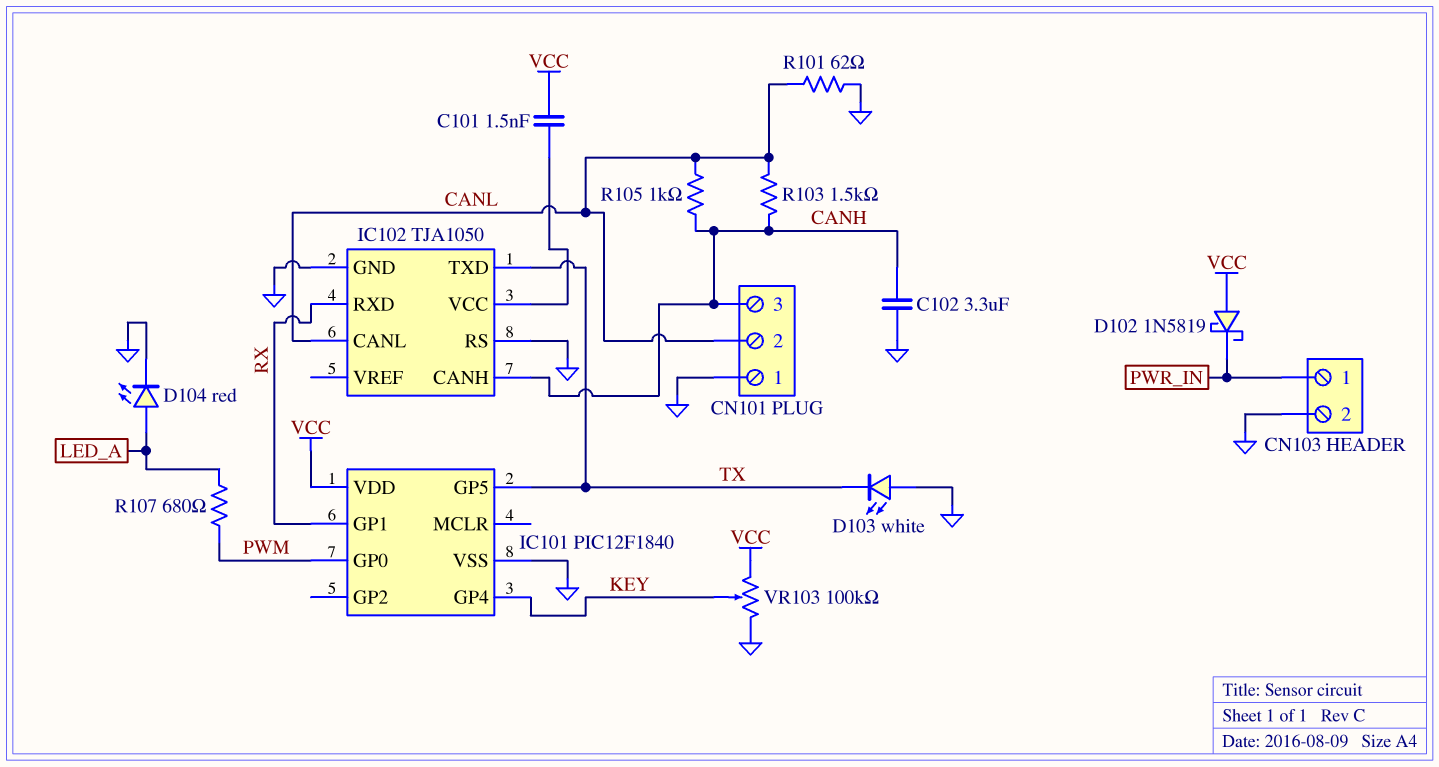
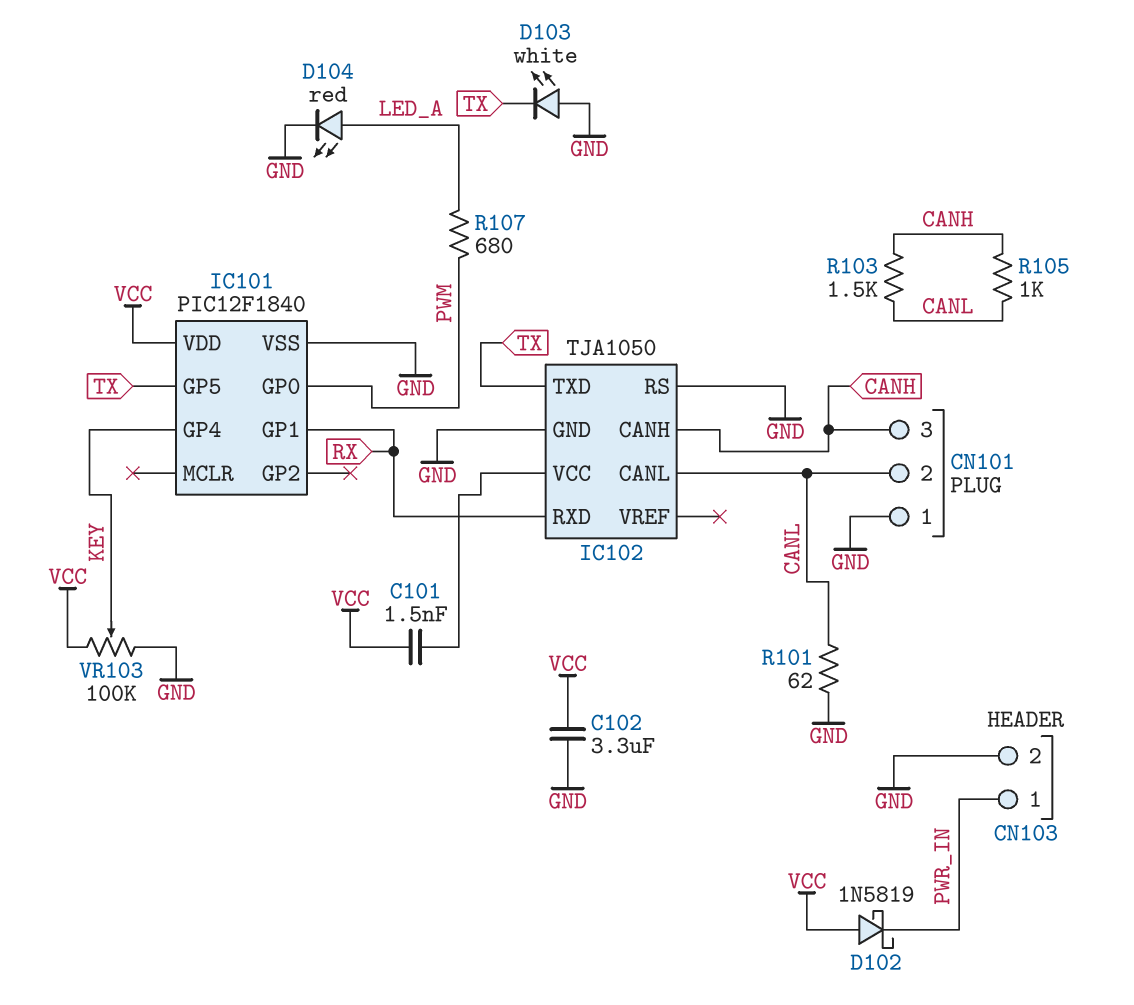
C102: 3.3uF (CANH, GND) -> 3.3uF (GND, VCC)

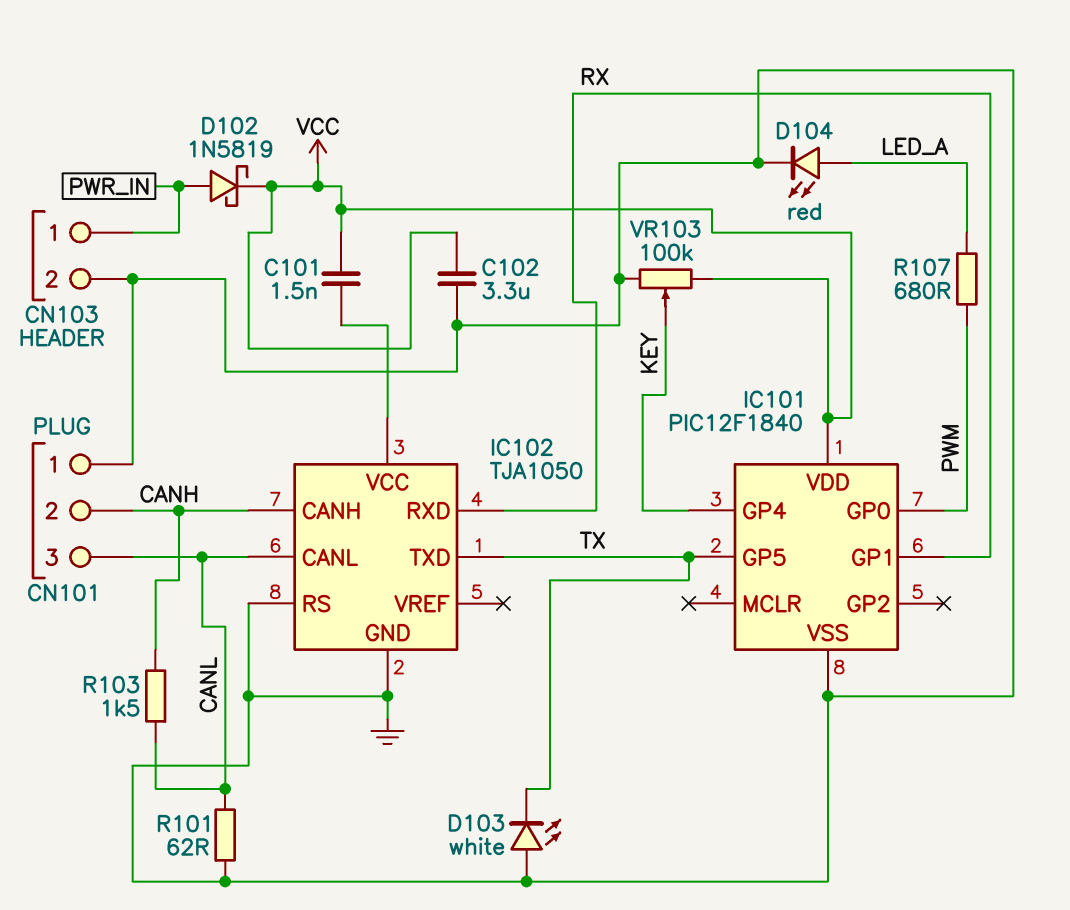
CN101 pin 2: CANL -> CANH
CN101 pin 3: CANH -> CANL
D102: schottky 1N5819 (A VCC, K PWR_IN) -> schottky 1N5819 (A PWR_IN, K VCC)
R105: 1k (CANH, CANL) -> none

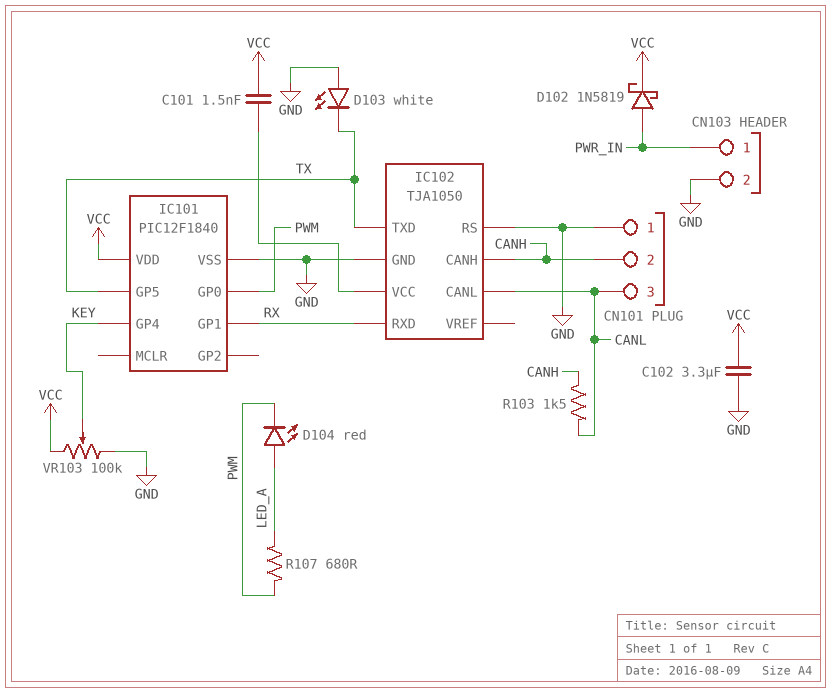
D104: LED red (A LED_A, K GND) -> LED red (A LED_A, K PWM)
R101: 62 (CANL, GND) -> none

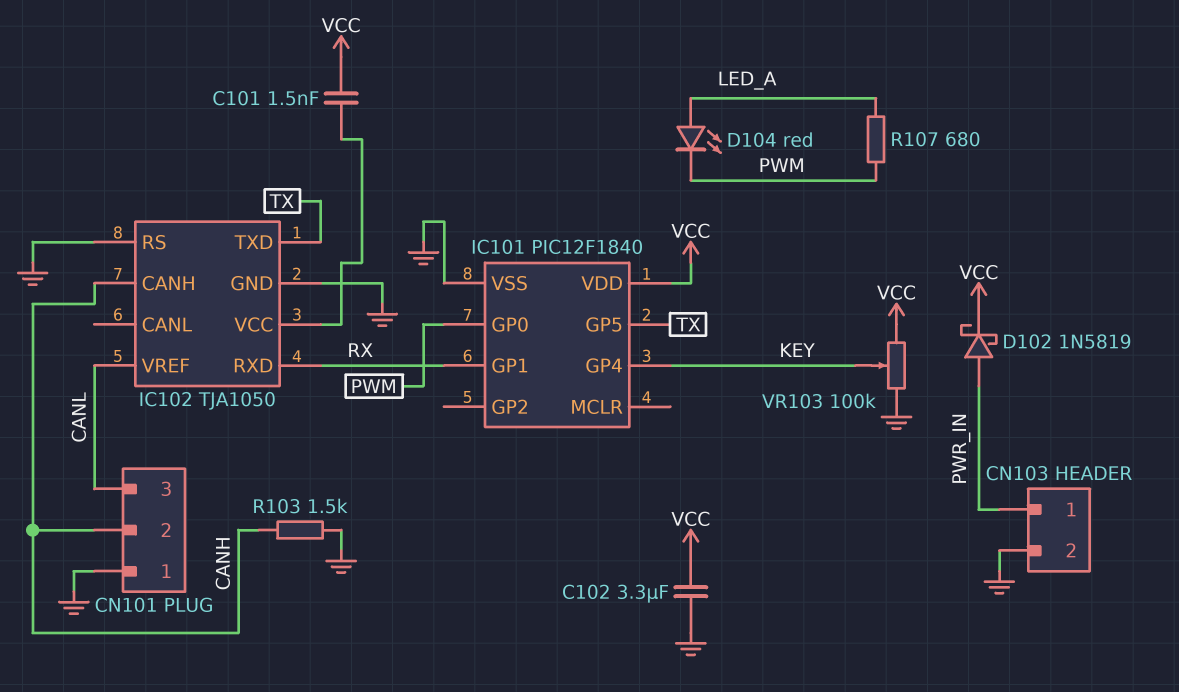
D103: LED white (A GND, K TX) -> none
IC102 pin CANL: CANL -> none
IC102 pin VREF: none -> CANL
R103: 1.5k (CANH, CANL) -> 1.5k (CANH, GND)

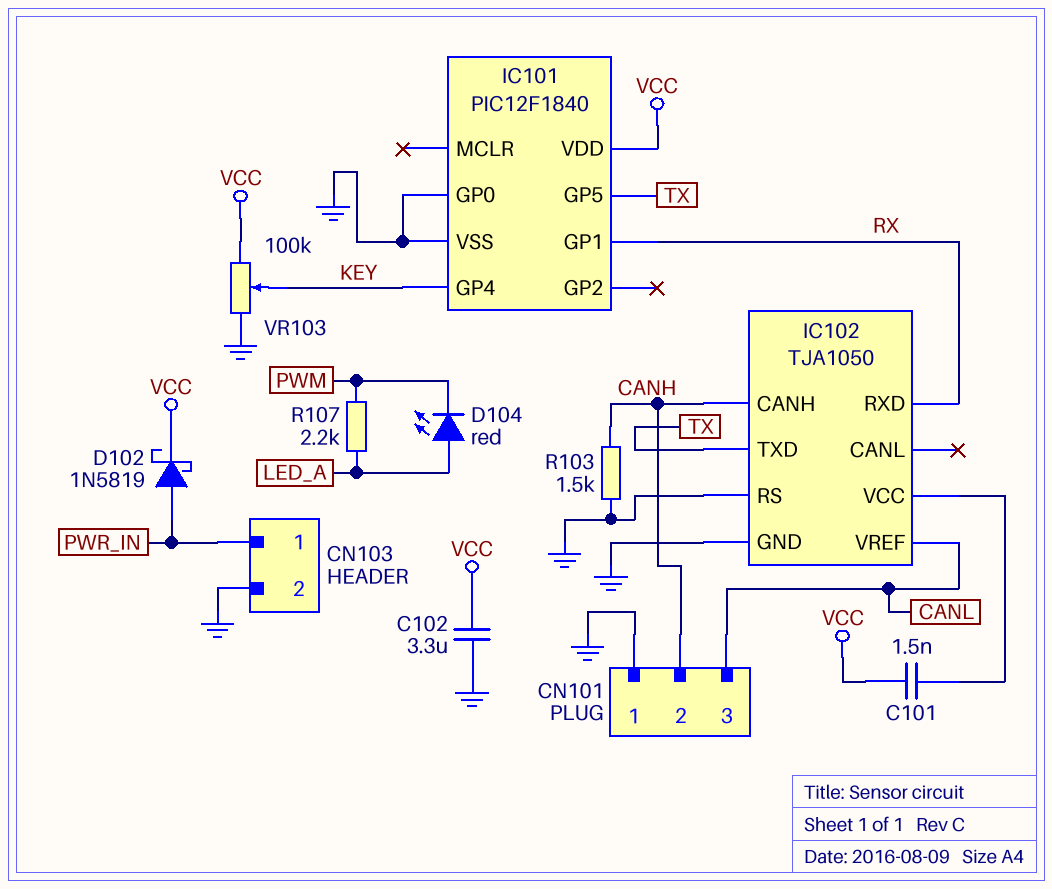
IC101 pin GP0: PWM -> GND
R107: 680 (LED_A, PWM) -> 2.2k (LED_A, PWM)

